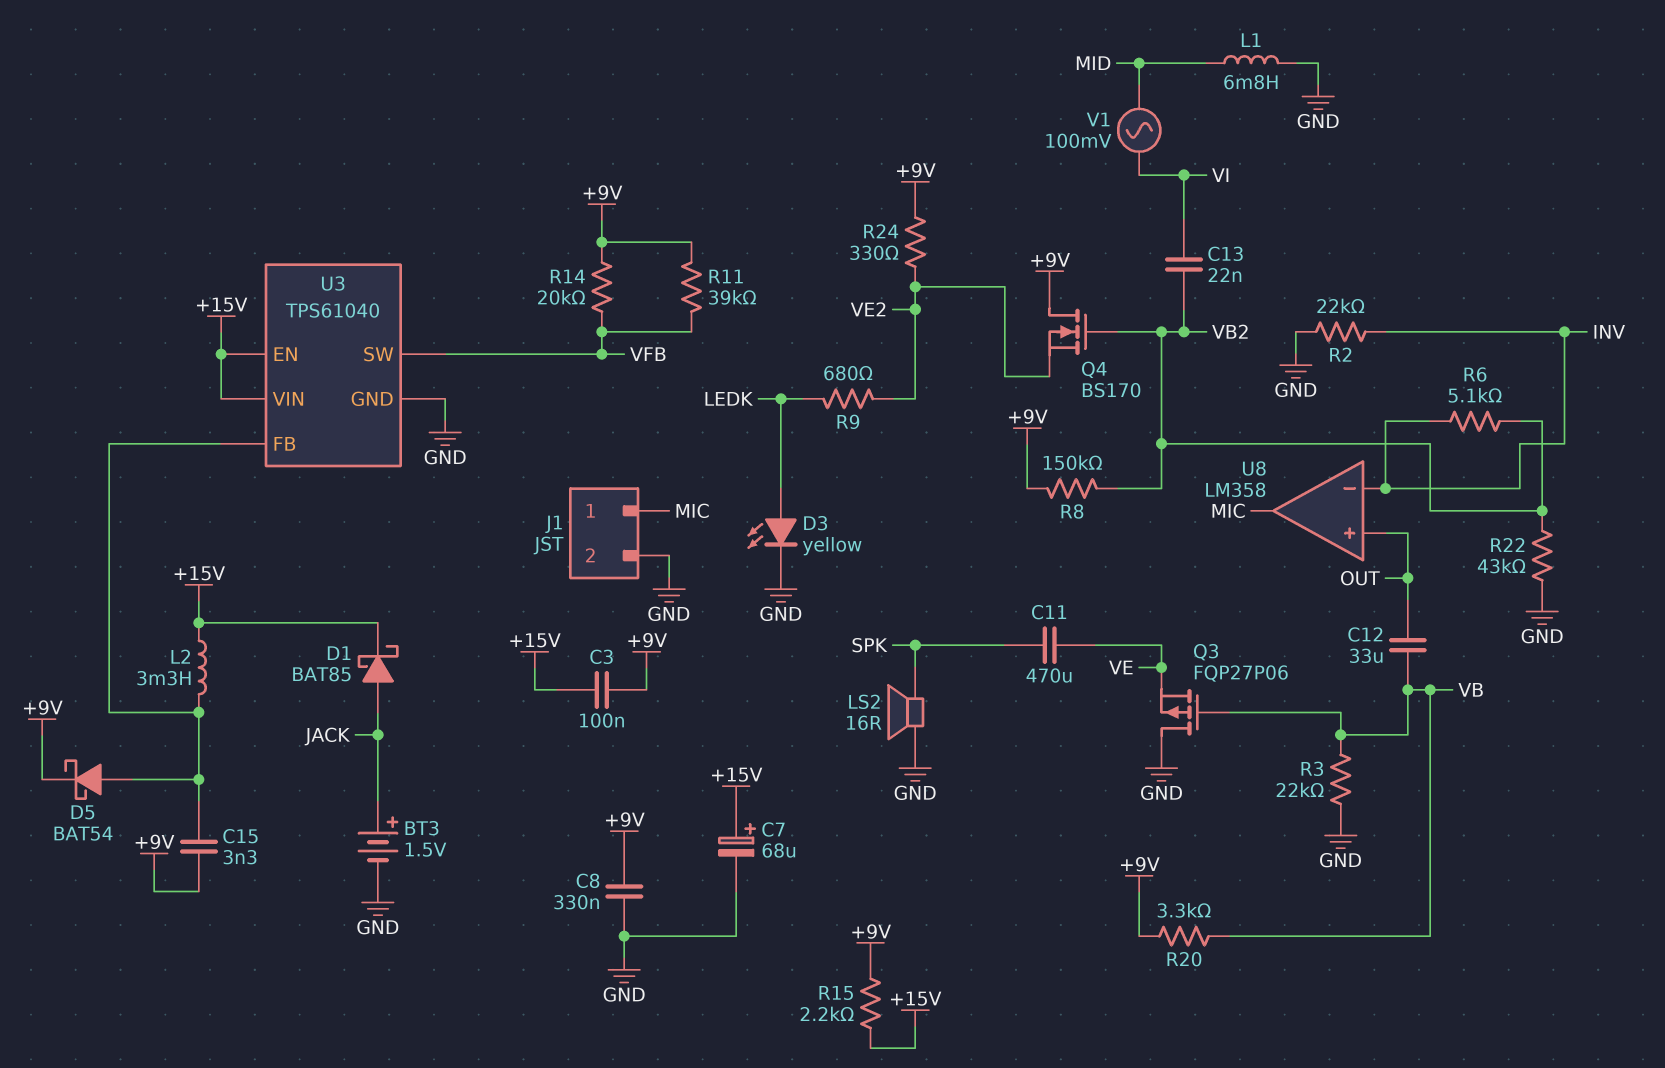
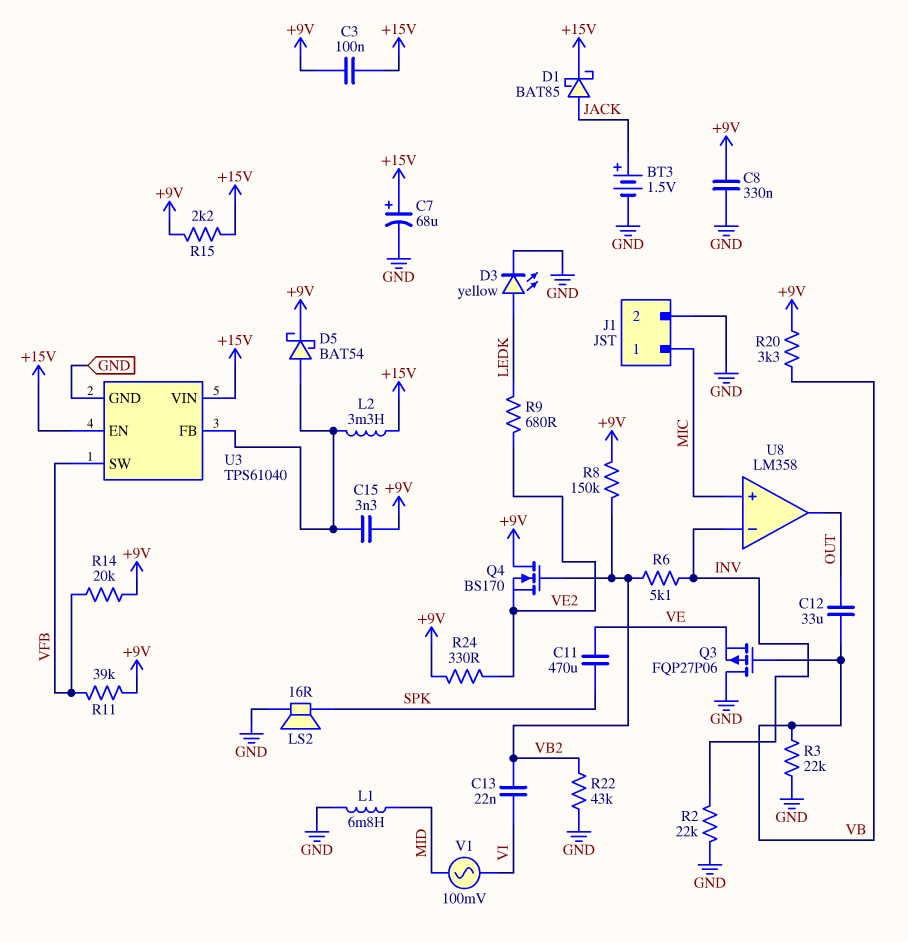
U8 pin in+: OUT -> MIC
U8 pin out: MIC -> OUT

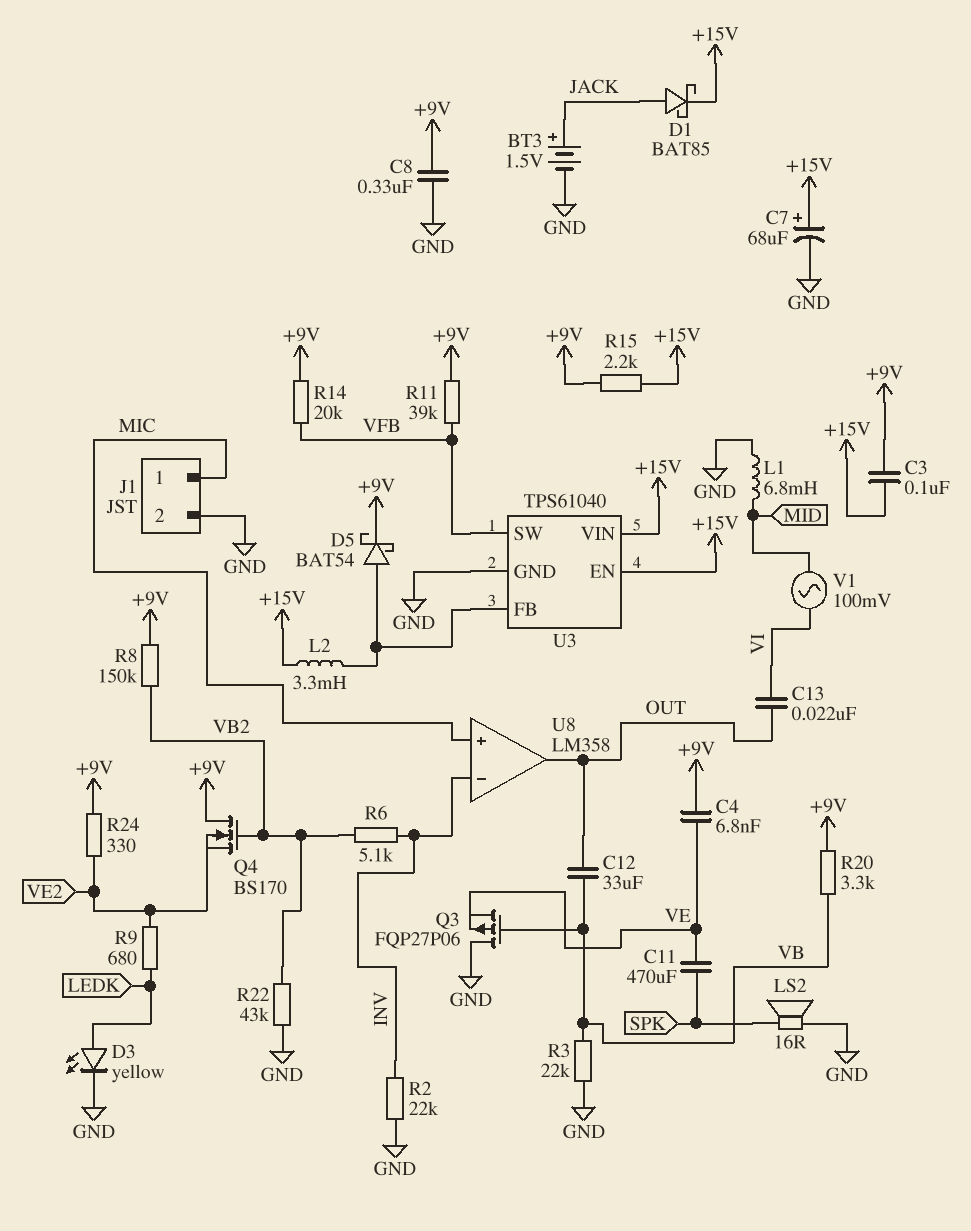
C4: none -> 6.8nF (+9V, VE)
C13: 22nF (VB2, VI) -> 22nF (OUT, VI)
C15: 3.3nF (+9V, U3/FB) -> none

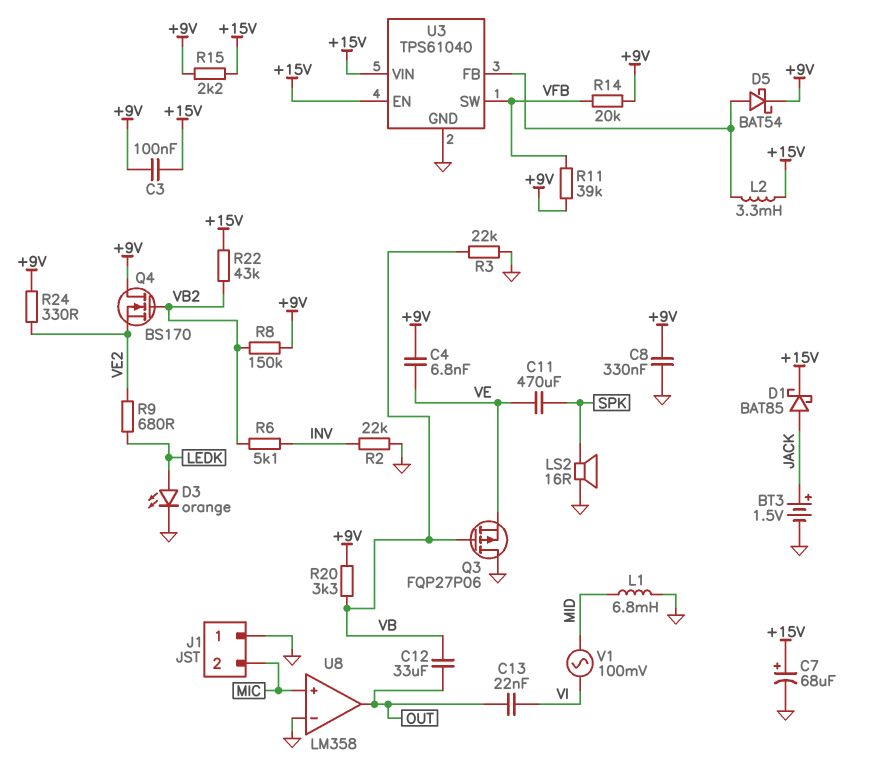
D3: LED yellow (A LEDK, K GND) -> LED orange (A LEDK, K GND)
J1 pin 1: MIC -> GND
J1 pin 2: GND -> MIC
R22: 43k (GND, VB2) -> 43k (+15V, VB2)
U8 pin in-: INV -> GND

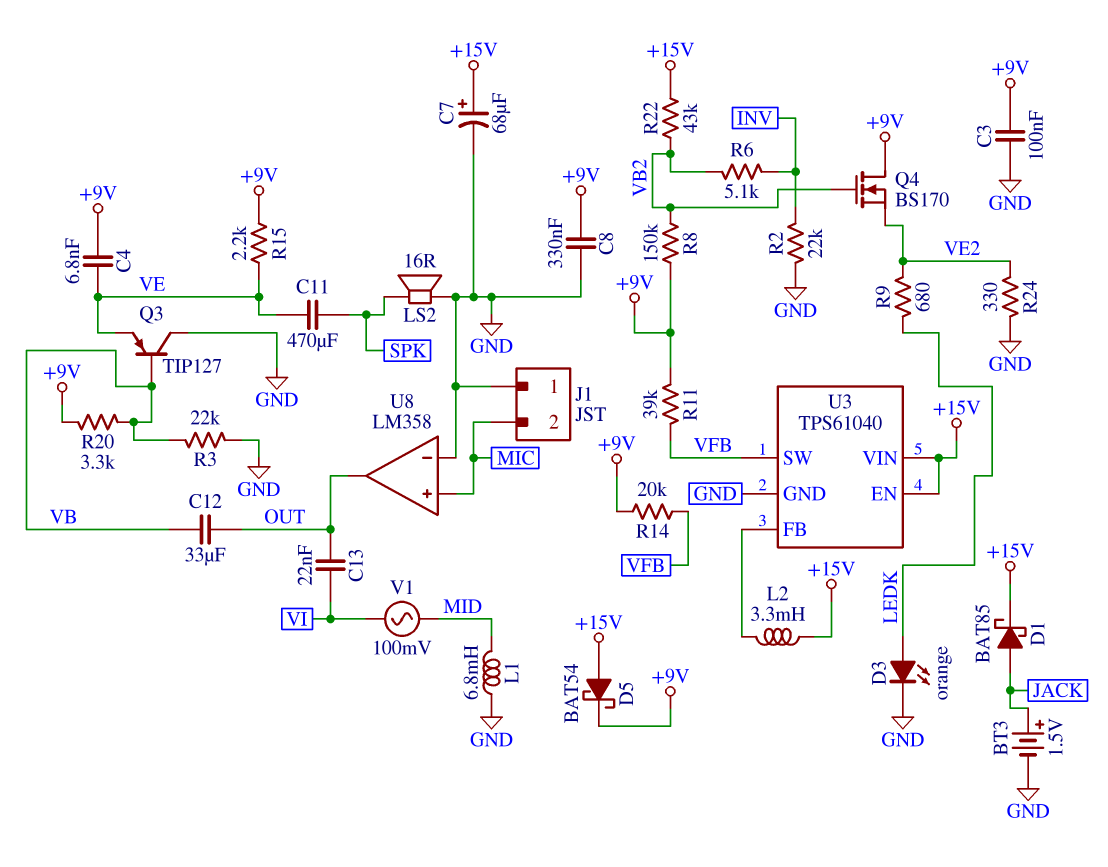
C3: 100nF (+9V, +15V) -> 100nF (+9V, GND)
D5: schottky BAT54 (A U3/FB, K +9V) -> schottky BAT54 (A +15V, K +9V)
Q3: PMOS FQP27P06 (G VB, D GND, S VE) -> PNP TIP127 (B VB, C GND, E VE)
R15: 2.2k (+9V, +15V) -> 2.2k (+9V, VE)
R24: 330 (+9V, VE2) -> 330 (GND, VE2)

